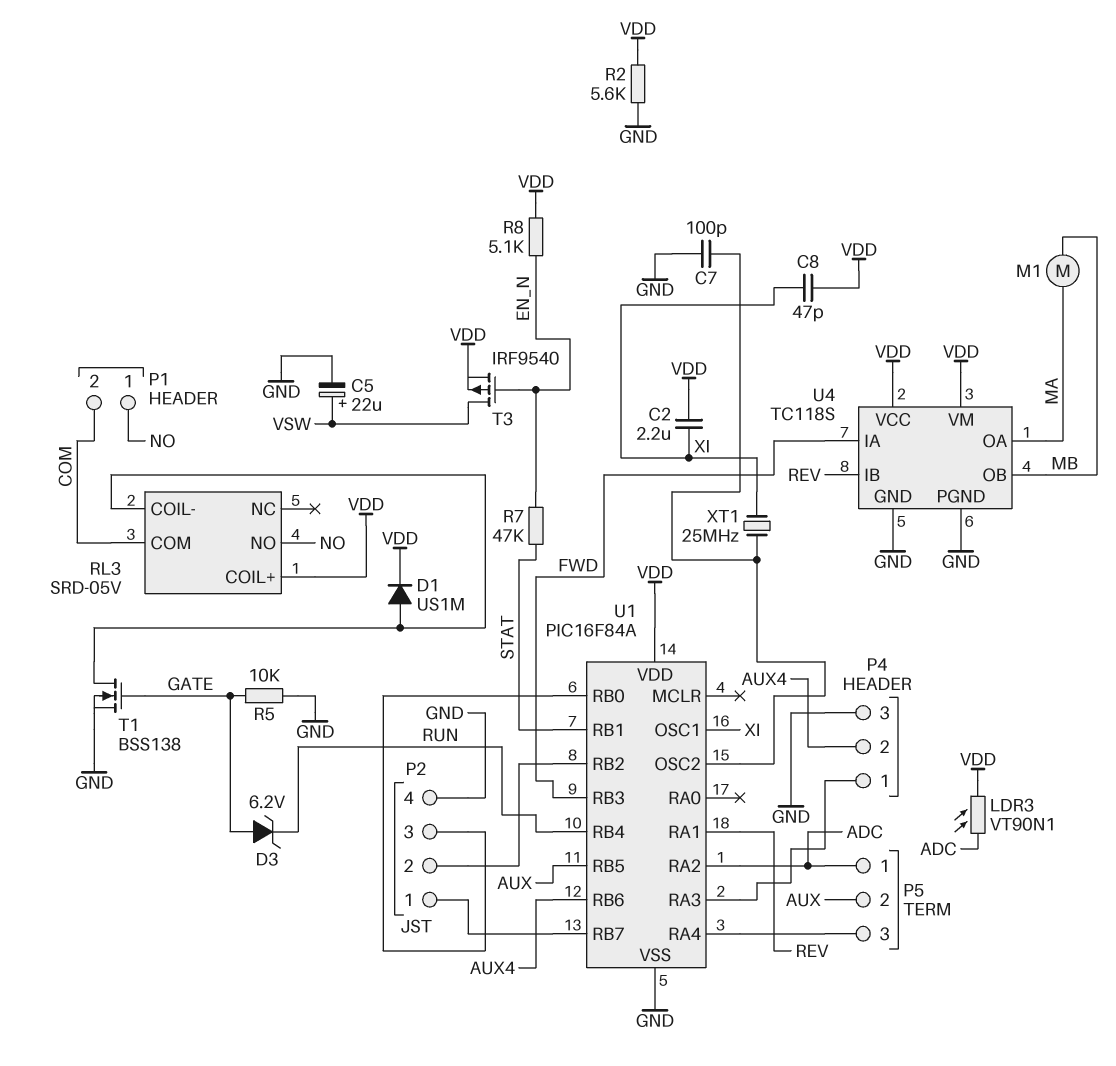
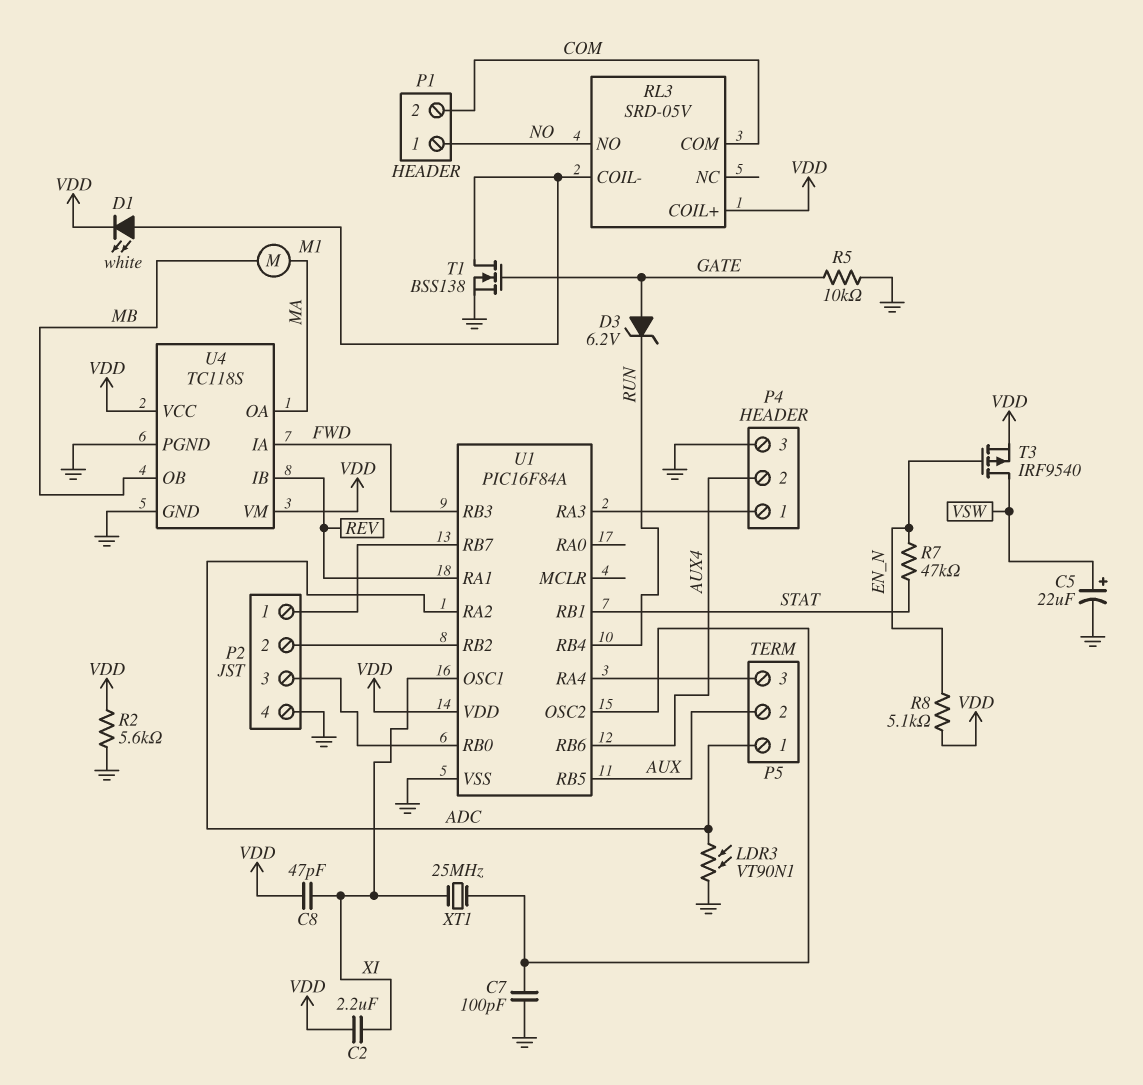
D1: diode US1M (A RL3/COIL-, K VDD) -> LED white (A RL3/COIL-, K VDD)
LDR3: VT90N1 (ADC, VDD) -> VT90N1 (ADC, GND)

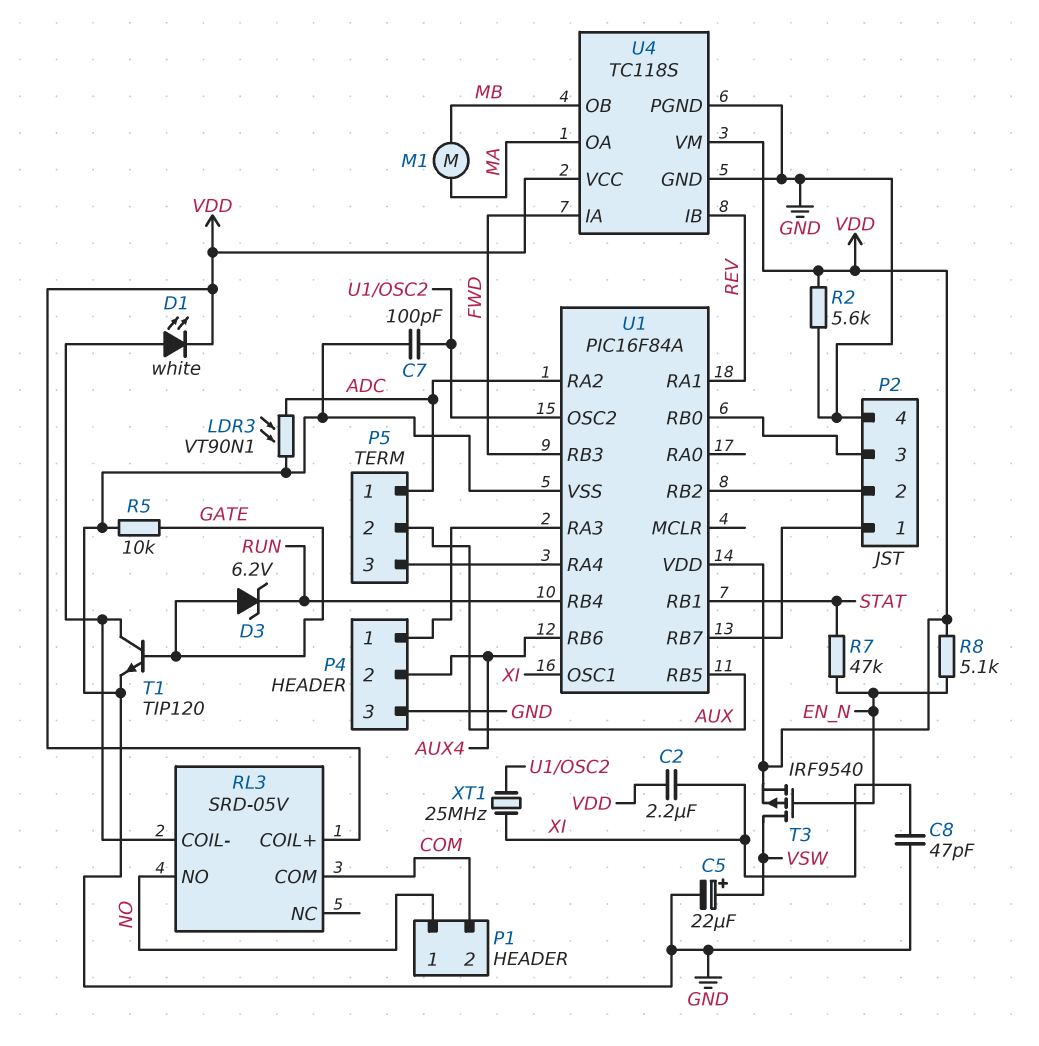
C8: 47pF (VDD, XI) -> 47pF (GND, XI)
T1: NMOS BSS138 (G GATE, D RL3/COIL-, S GND) -> NPN TIP120 (B GATE, C RL3/COIL-, E GND)

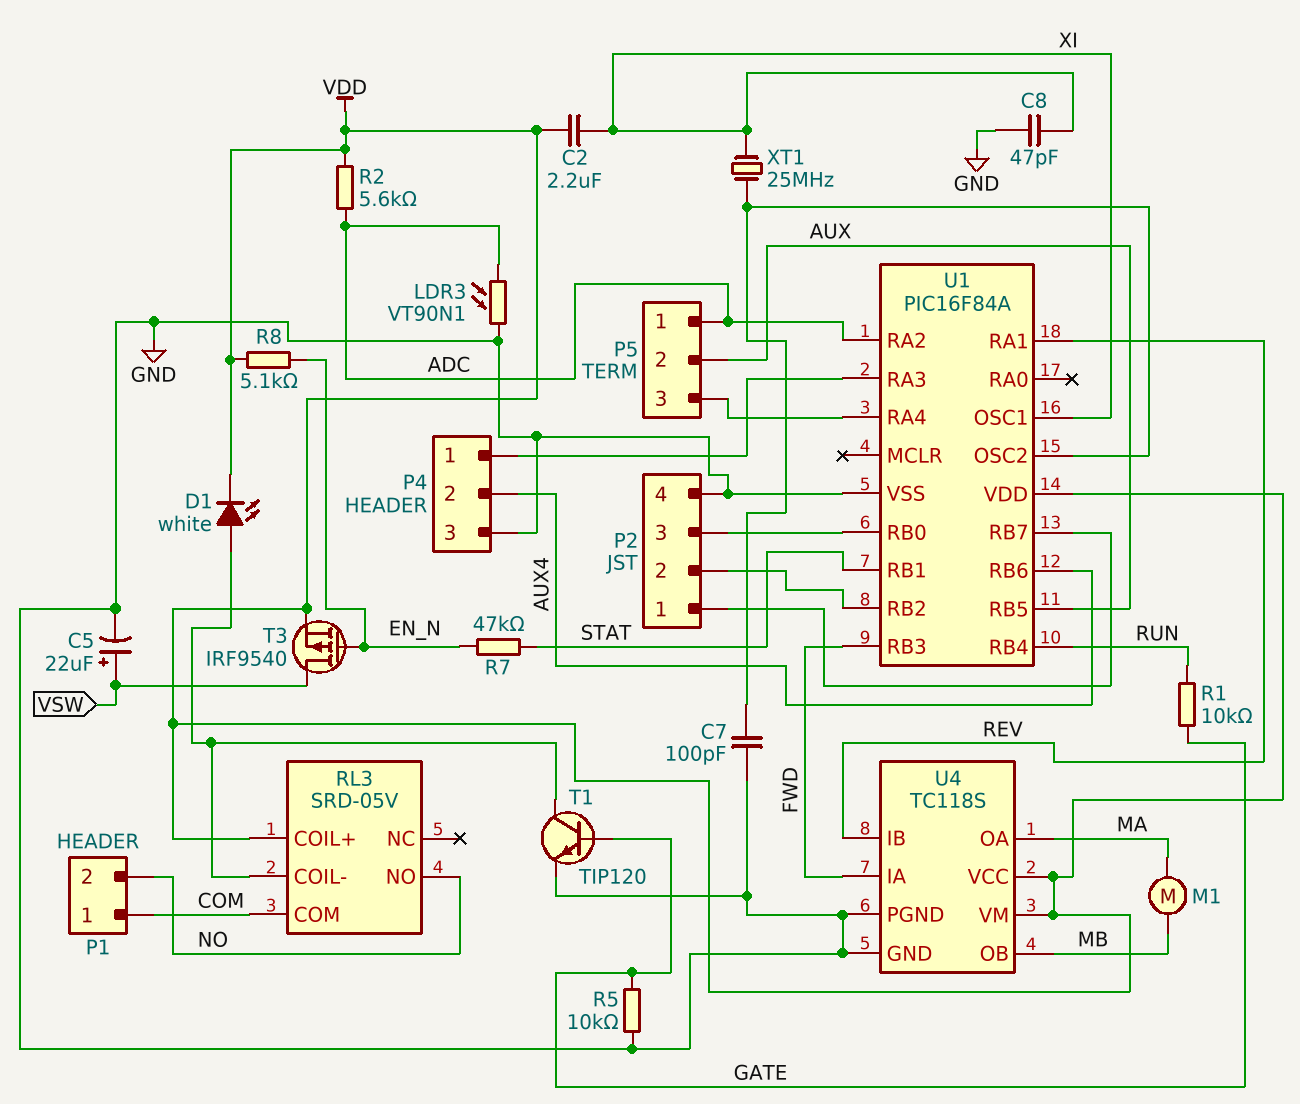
D3: zener 6.2V (A GATE, K RUN) -> none
P1 pin 1: NO -> COM
P1 pin 2: COM -> NO
R1: none -> 10k (GATE, RUN)
R2: 5.6k (GND, VDD) -> 5.6k (ADC, VDD)

